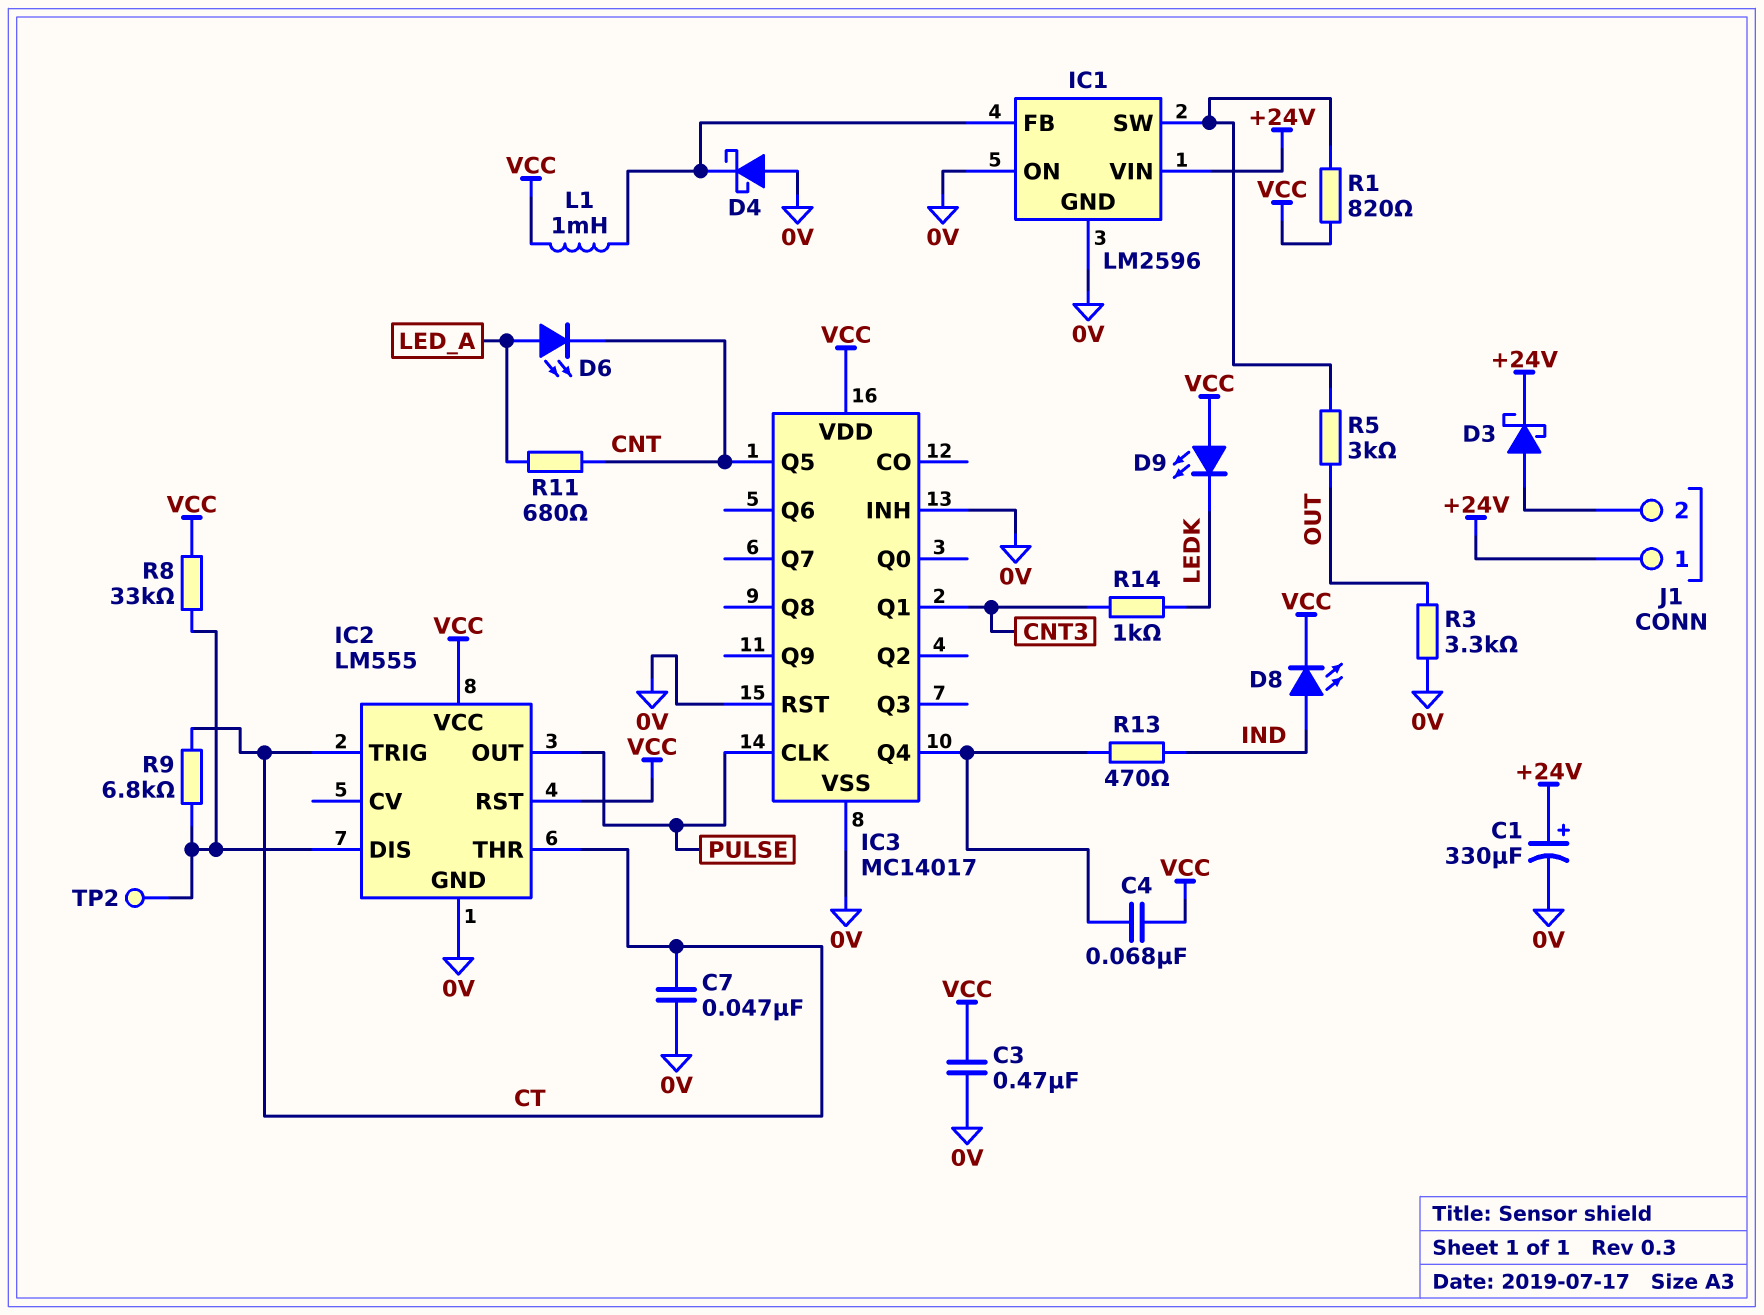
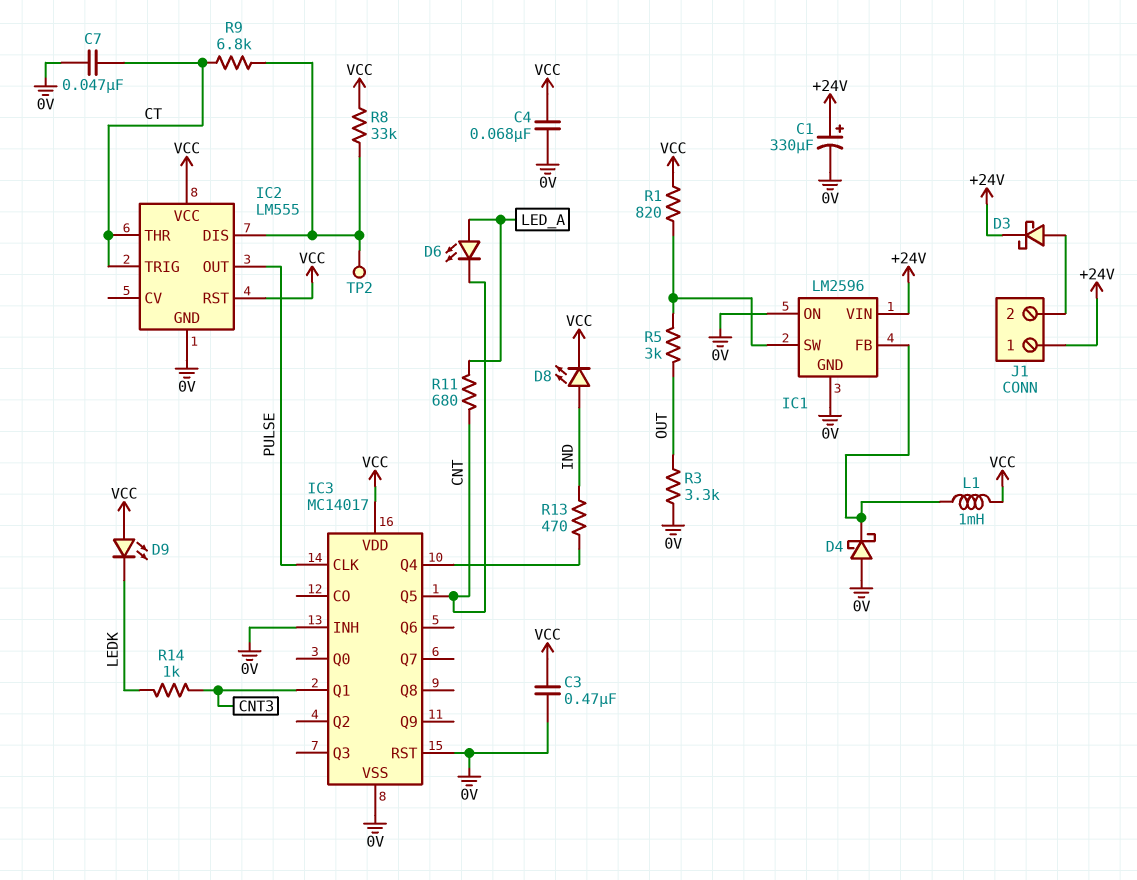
C4: 68nF (IC3/Q4, VCC) -> 68nF (0V, VCC)

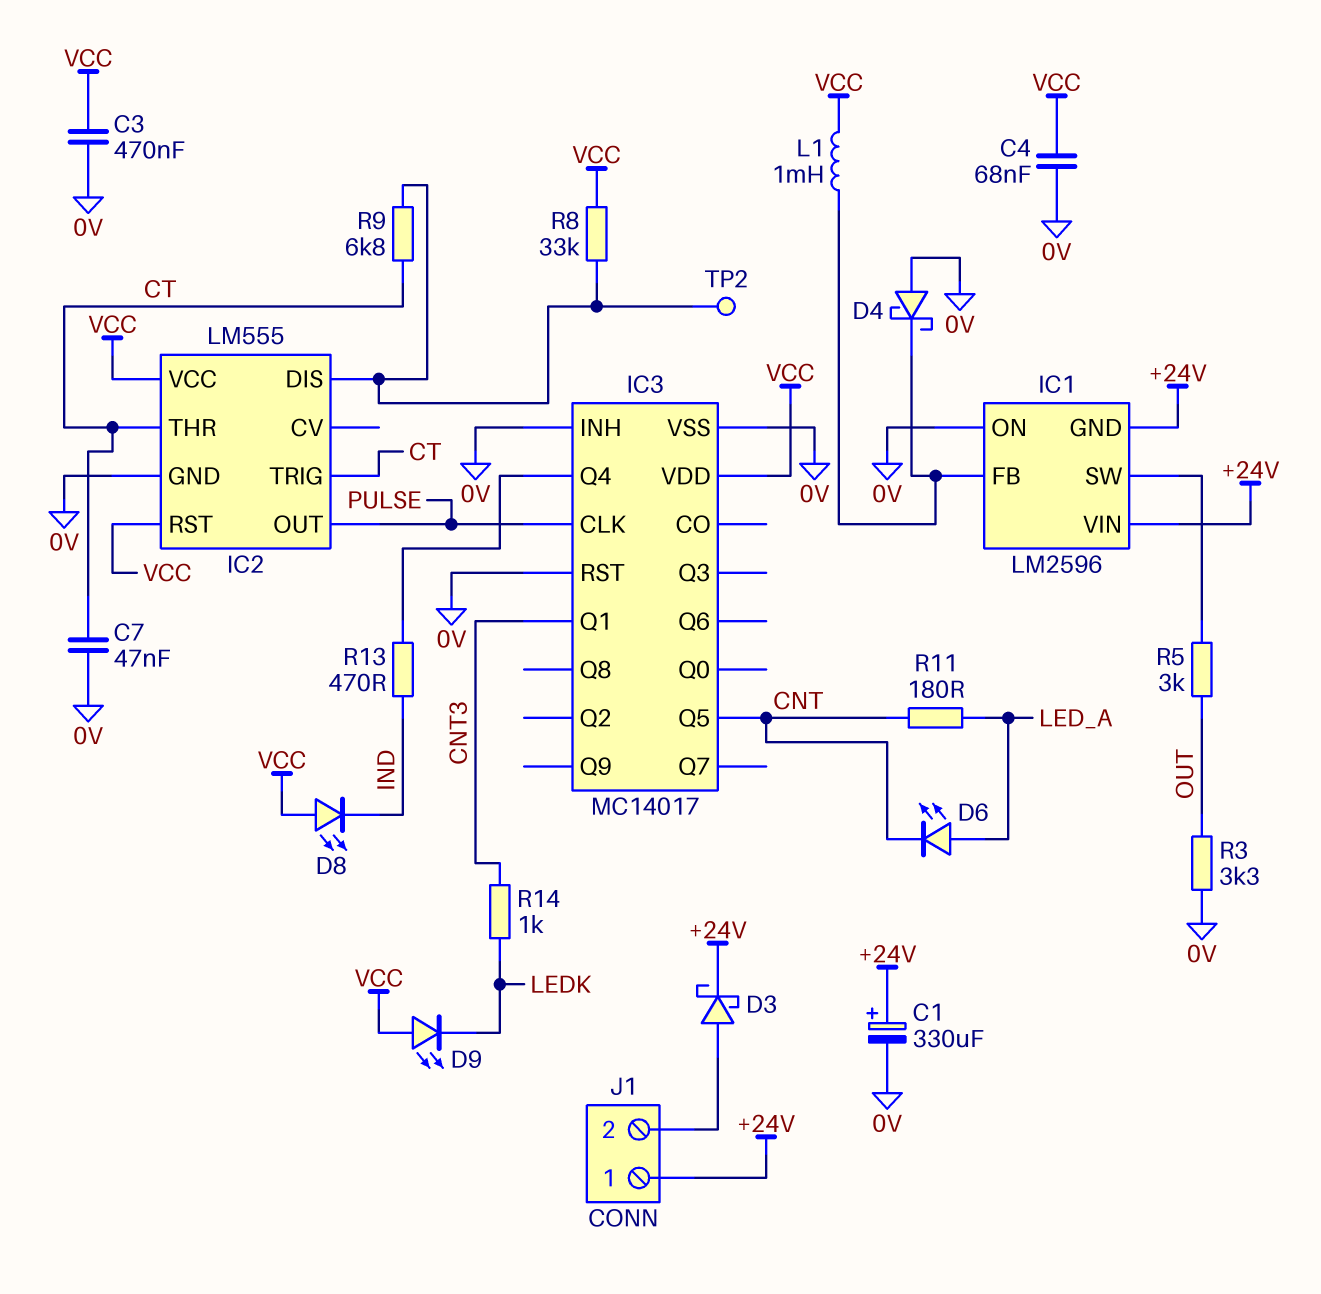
D8: LED (A IND, K VCC) -> LED (A VCC, K IND)
IC1 pin GND: 0V -> +24V
R1: 820 (IC1/SW, VCC) -> none
R11: 680 (CNT, LED_A) -> 180 (CNT, LED_A)

